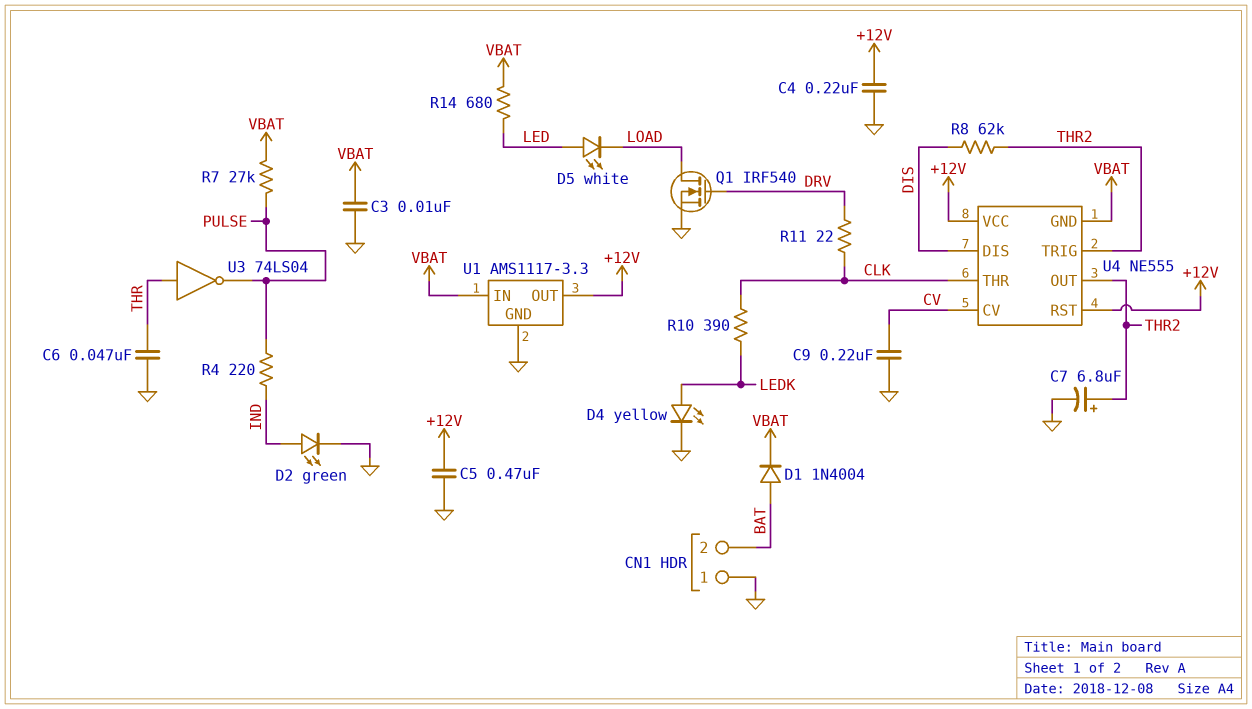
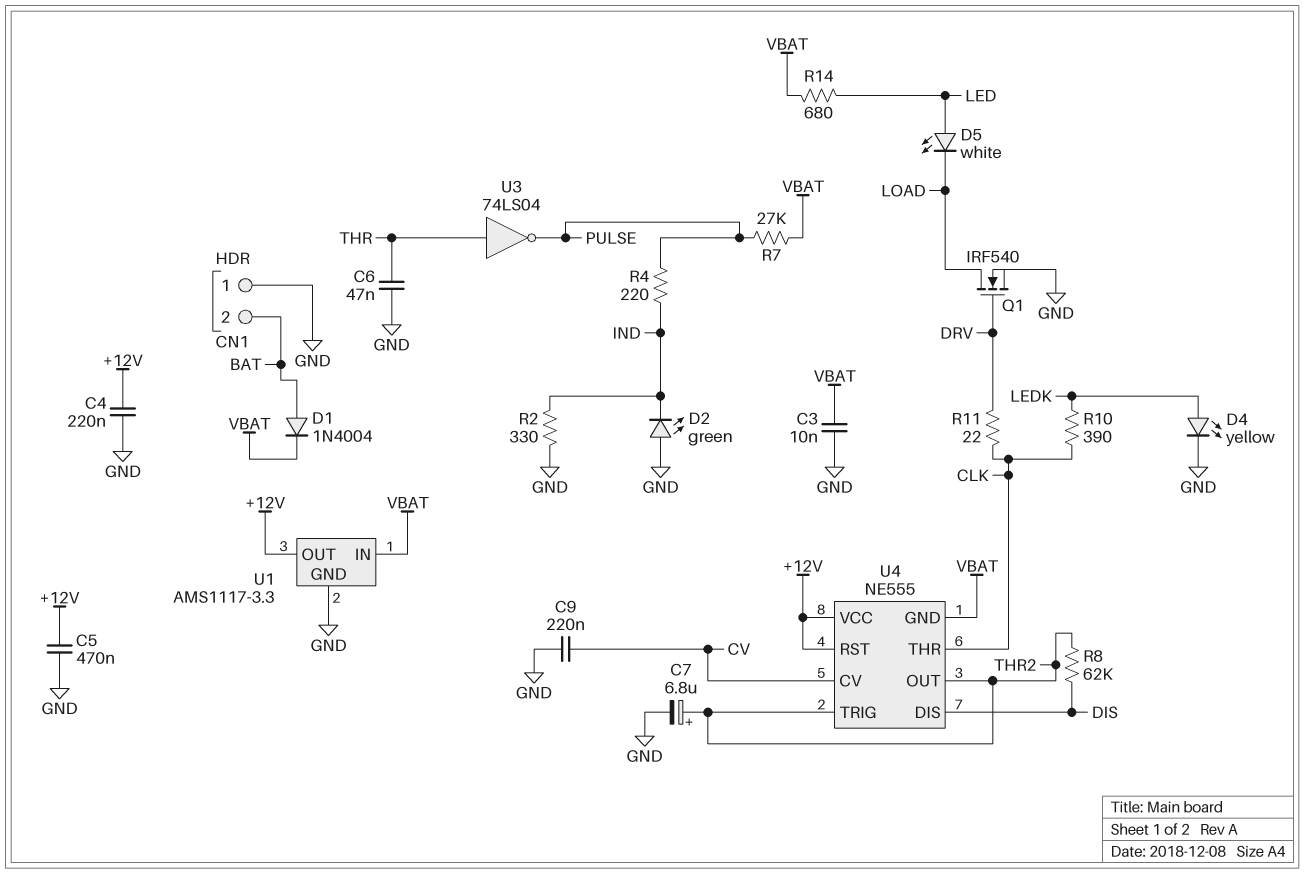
D2: LED green (A IND, K GND) -> LED green (A GND, K IND)
R2: none -> 330 (GND, IND)

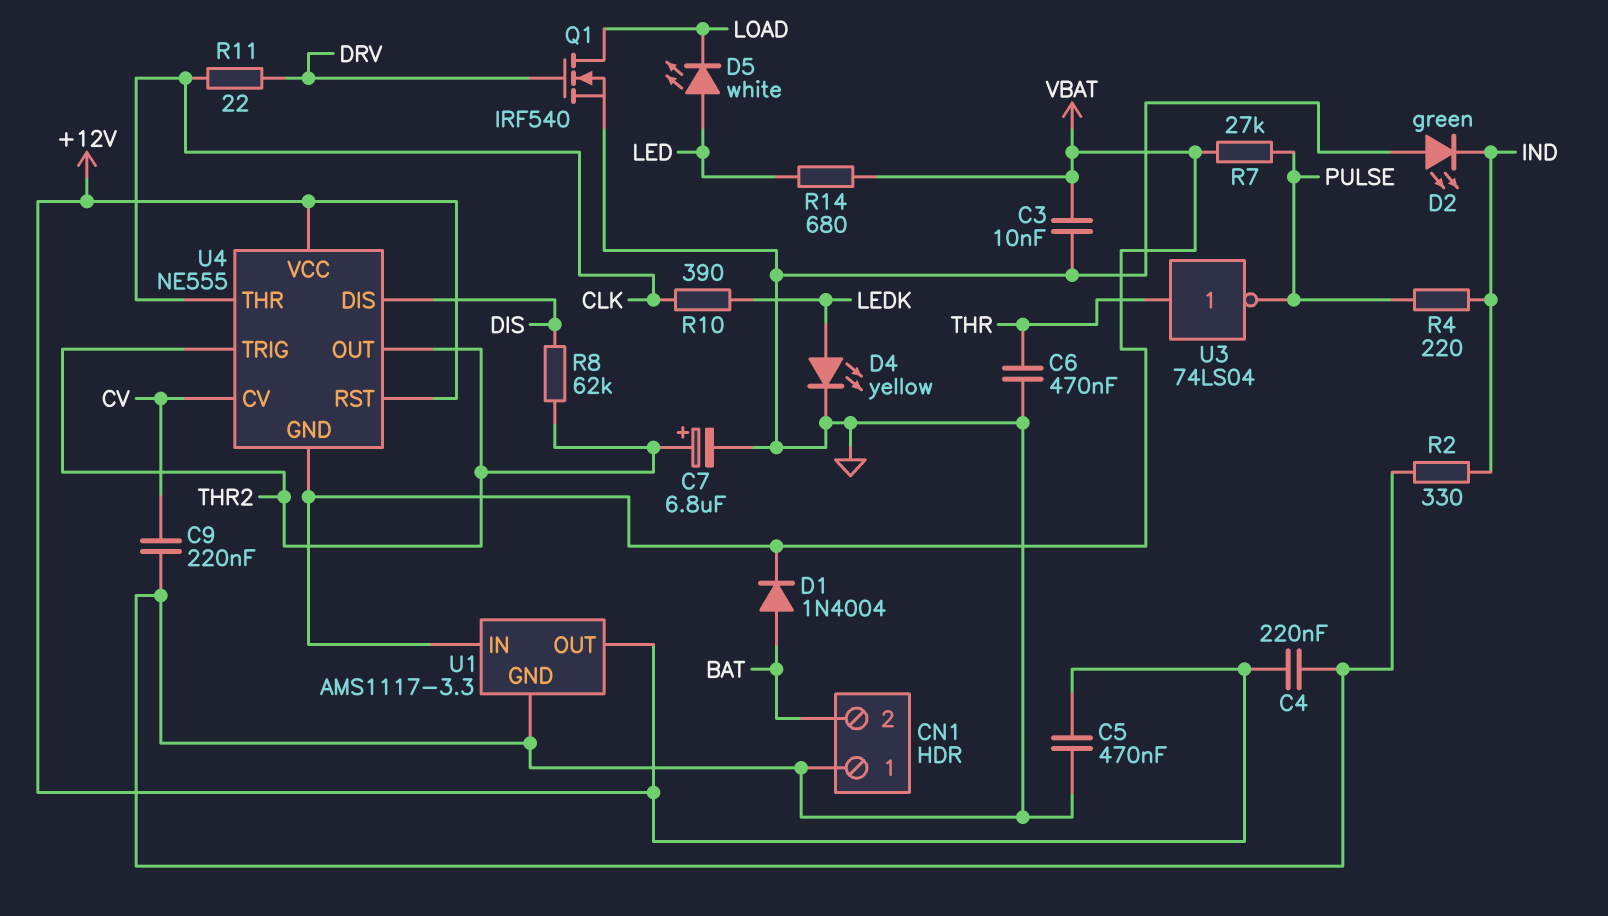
C6: 47nF (GND, THR) -> 470nF (GND, THR)

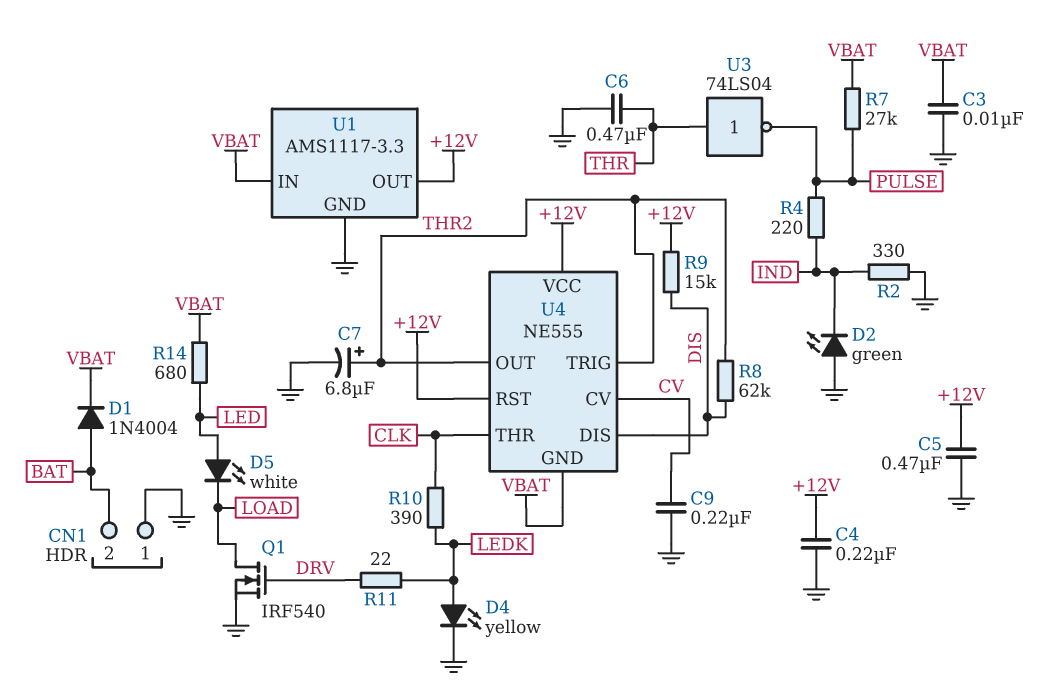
R9: none -> 15k (+12V, DIS)
R11: 22 (CLK, DRV) -> 22 (DRV, LEDK)

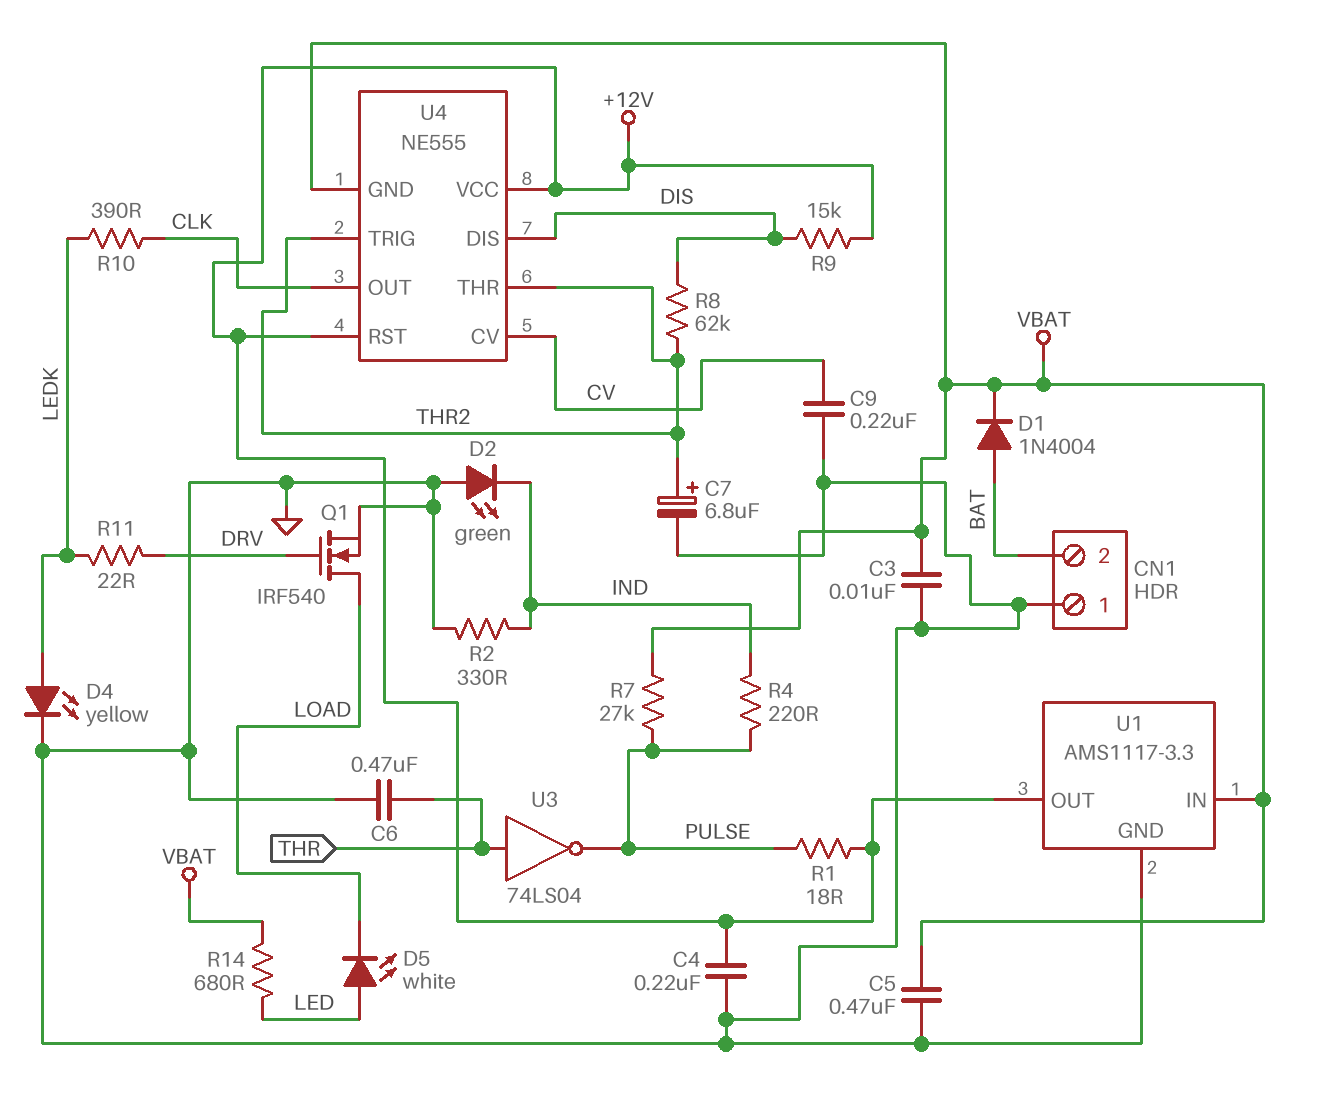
C5: 470nF (+12V, GND) -> 470nF (GND, VBAT)
R1: none -> 18 (+12V, PULSE)
U4 pin OUT: THR2 -> CLK
U4 pin THR: CLK -> THR2

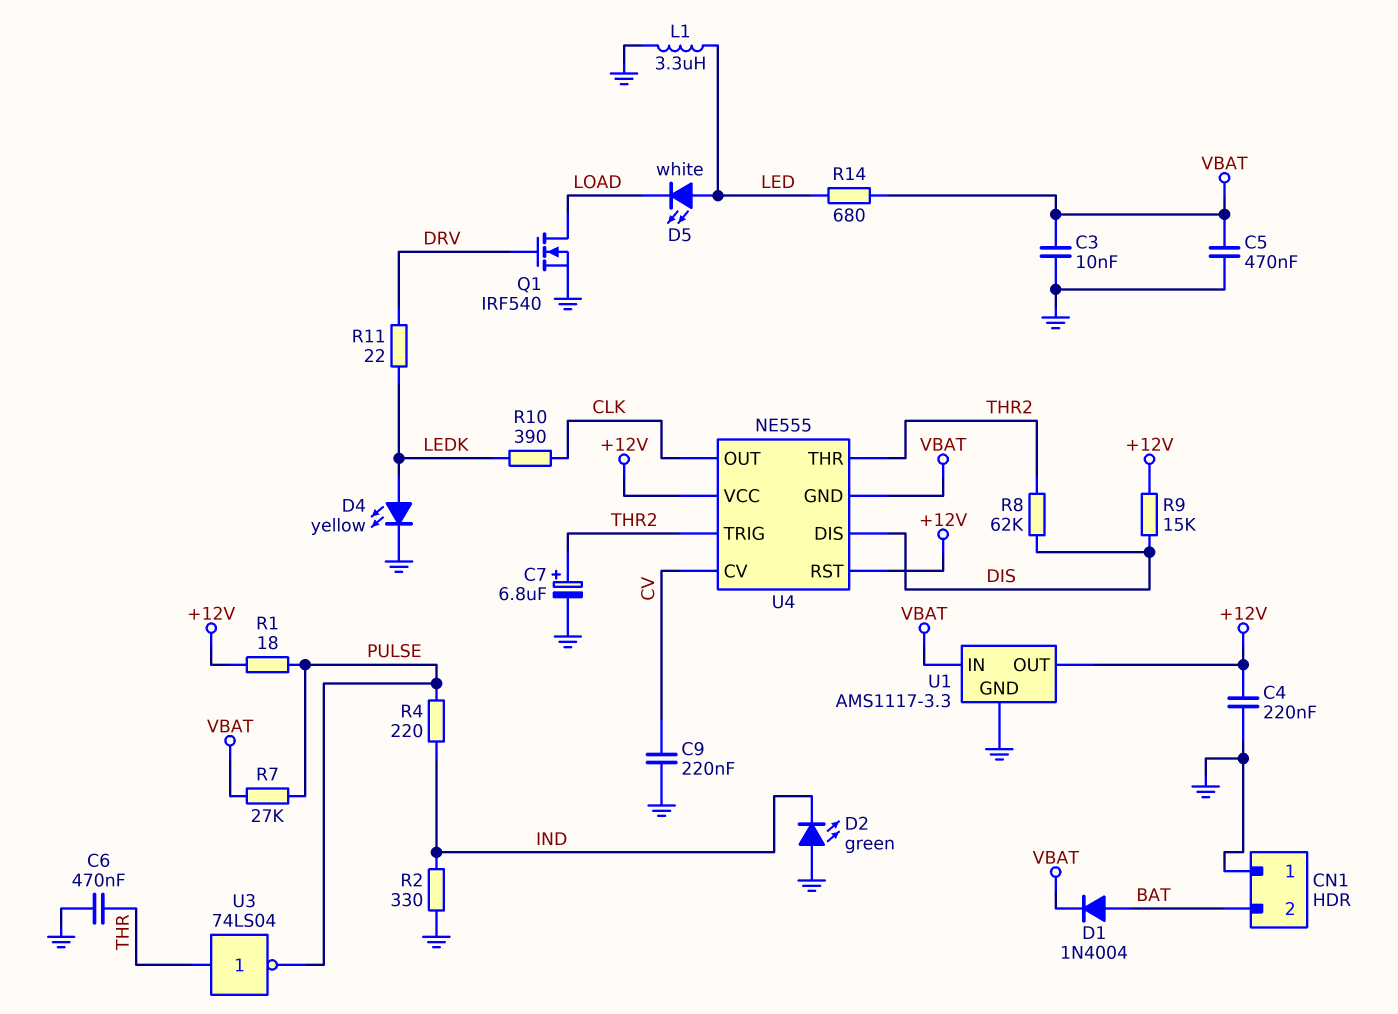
L1: none -> 3.3uH (GND, LED)

